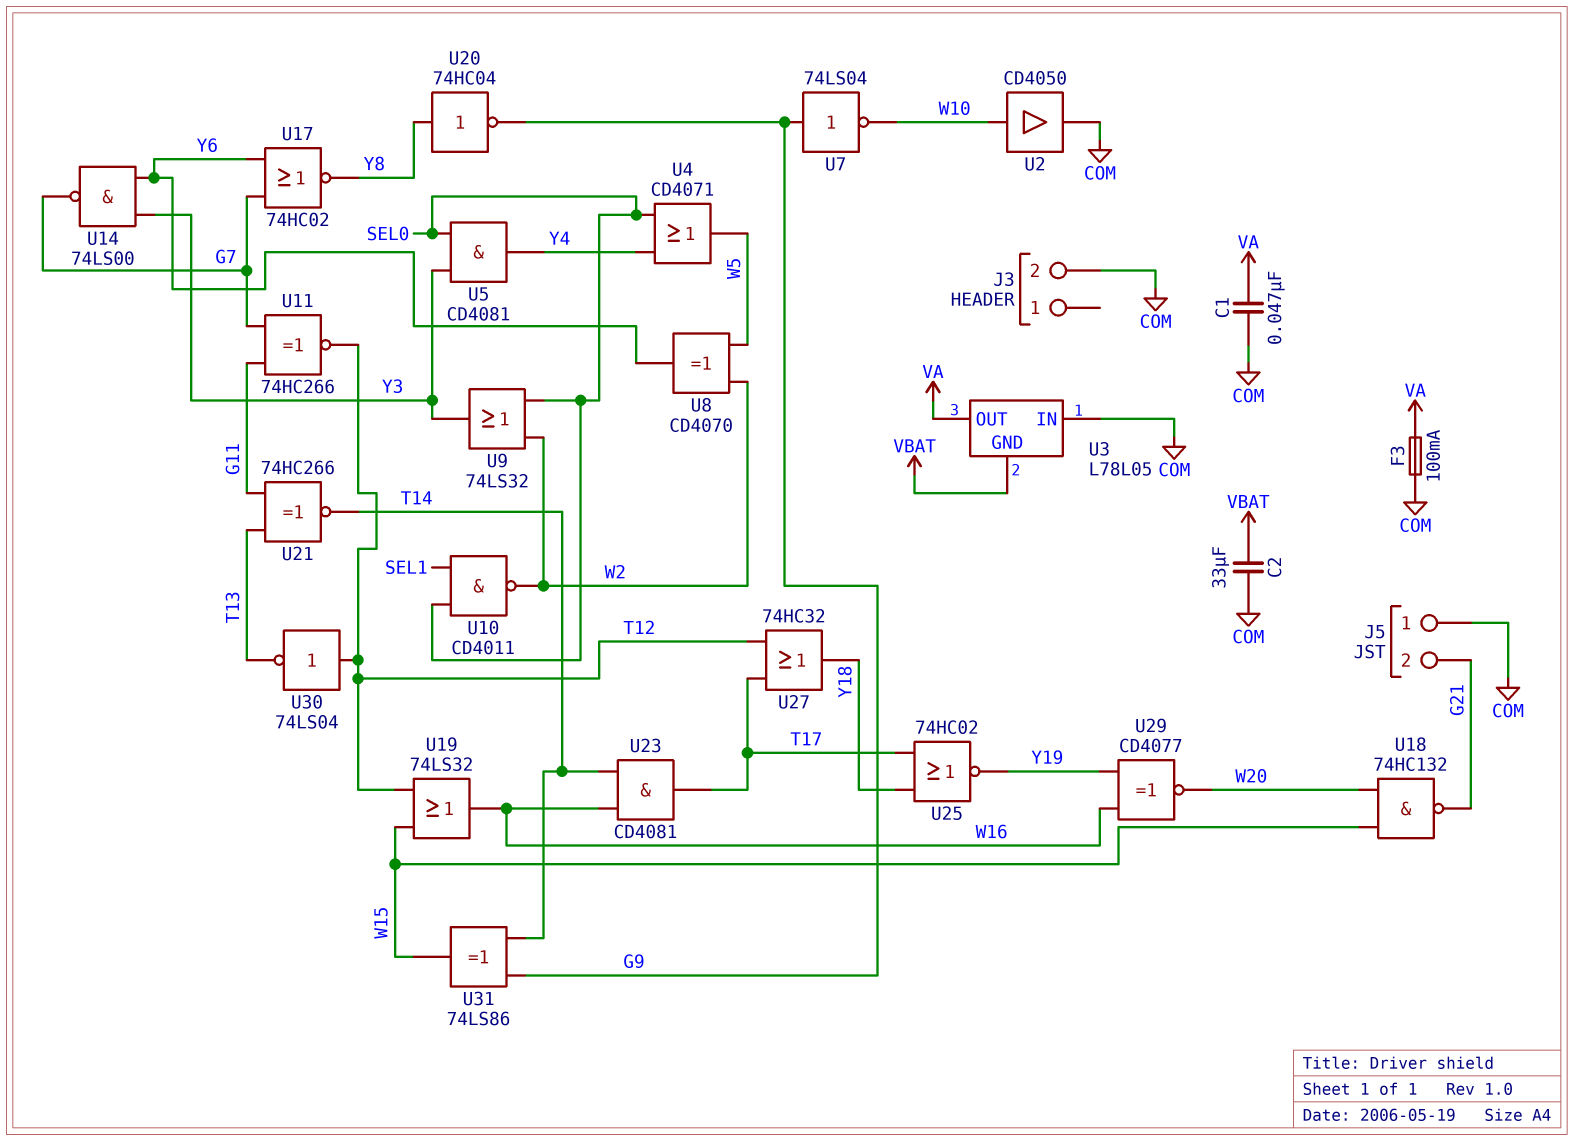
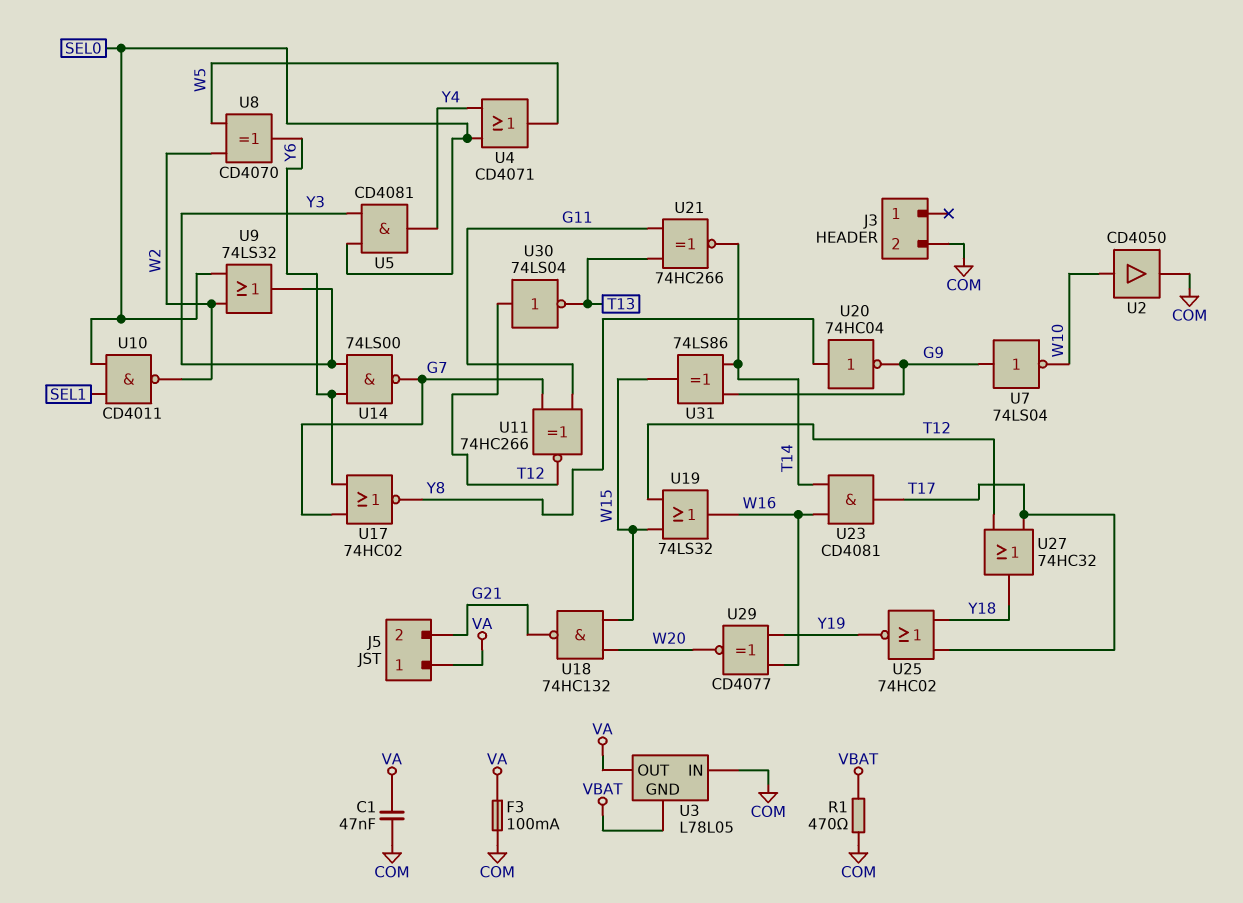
C2: 33uF (COM, VBAT) -> none
J5 pin 1: COM -> VA
R1: none -> 470 (COM, VBAT)

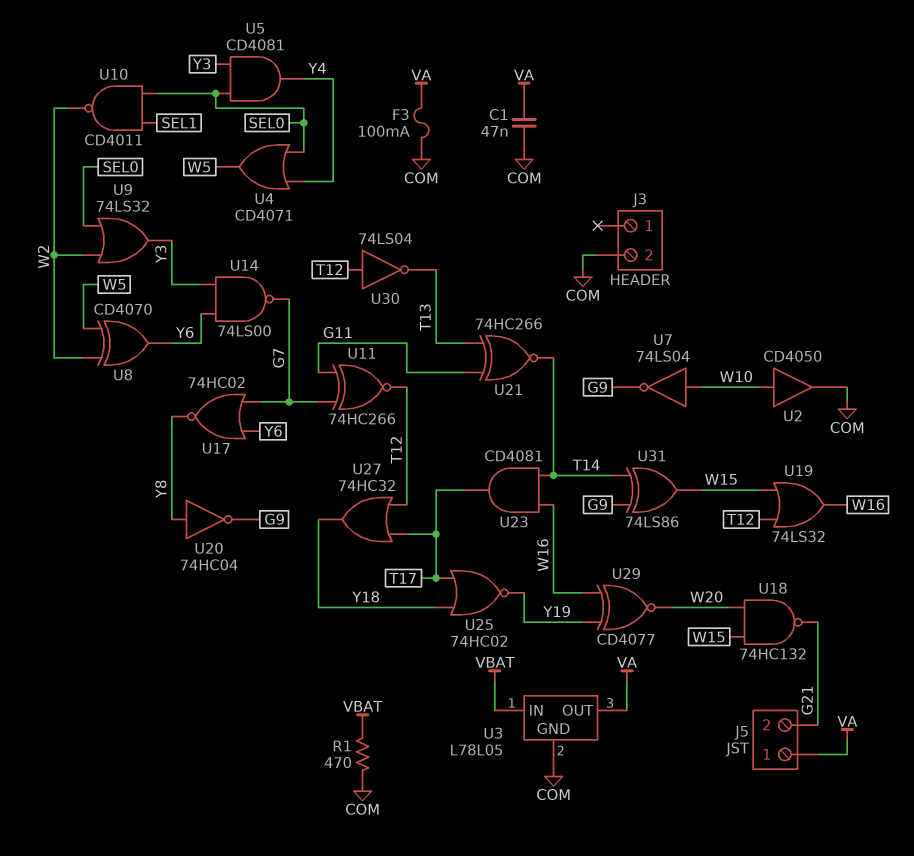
U3 pin GND: VBAT -> COM
U3 pin IN: COM -> VBAT
U7: NOT 74LS04 (in G9, out W10) -> NOT 74LS04 (in W10, out G9)

